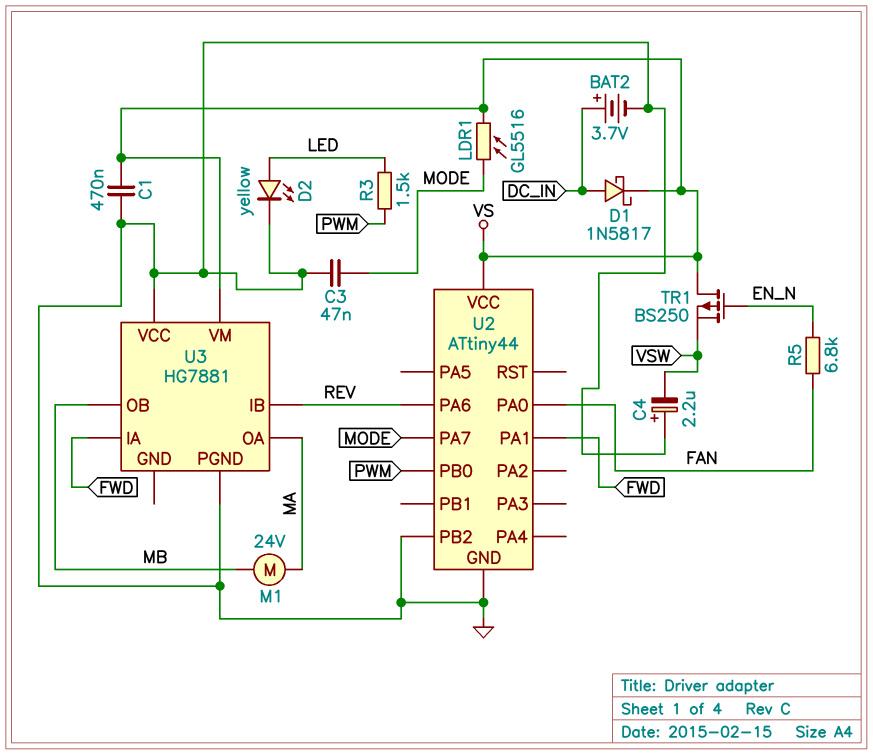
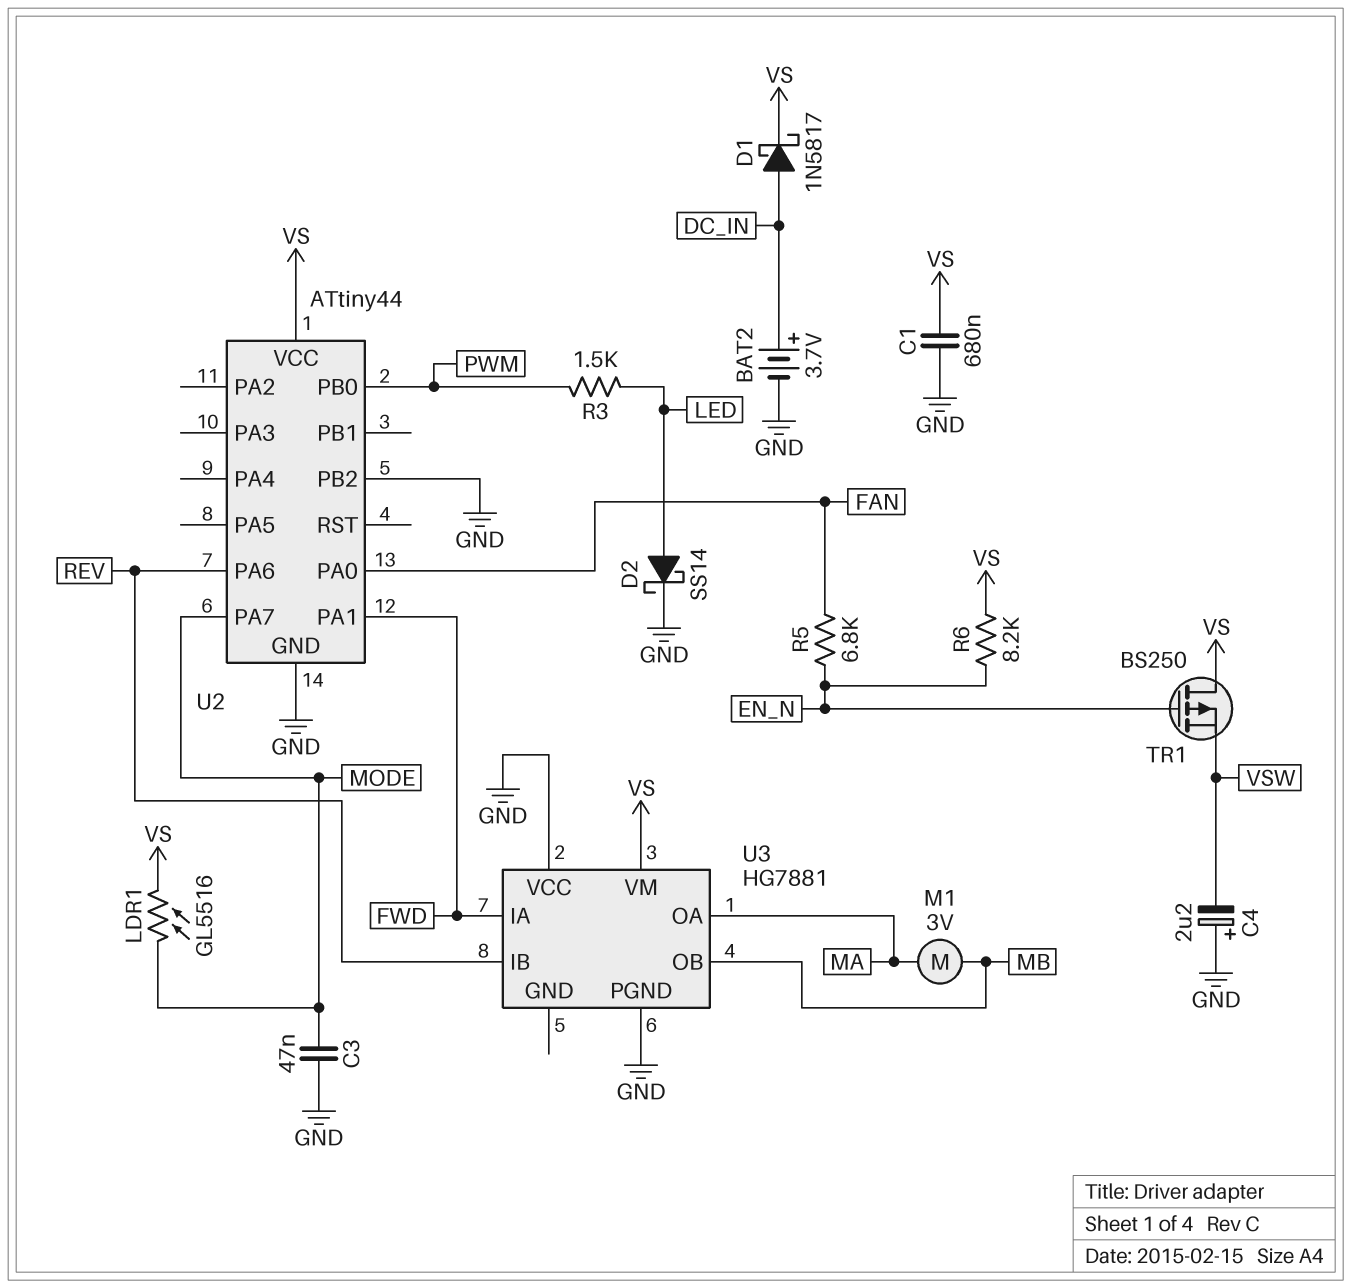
C1: 470nF (GND, VS) -> 680nF (GND, VS)
D2: LED yellow (A LED, K GND) -> schottky SS14 (A LED, K GND)
M1: motor 24V (MA, MB) -> motor 3V (MA, MB)
R6: none -> 8.2k (EN_N, VS)

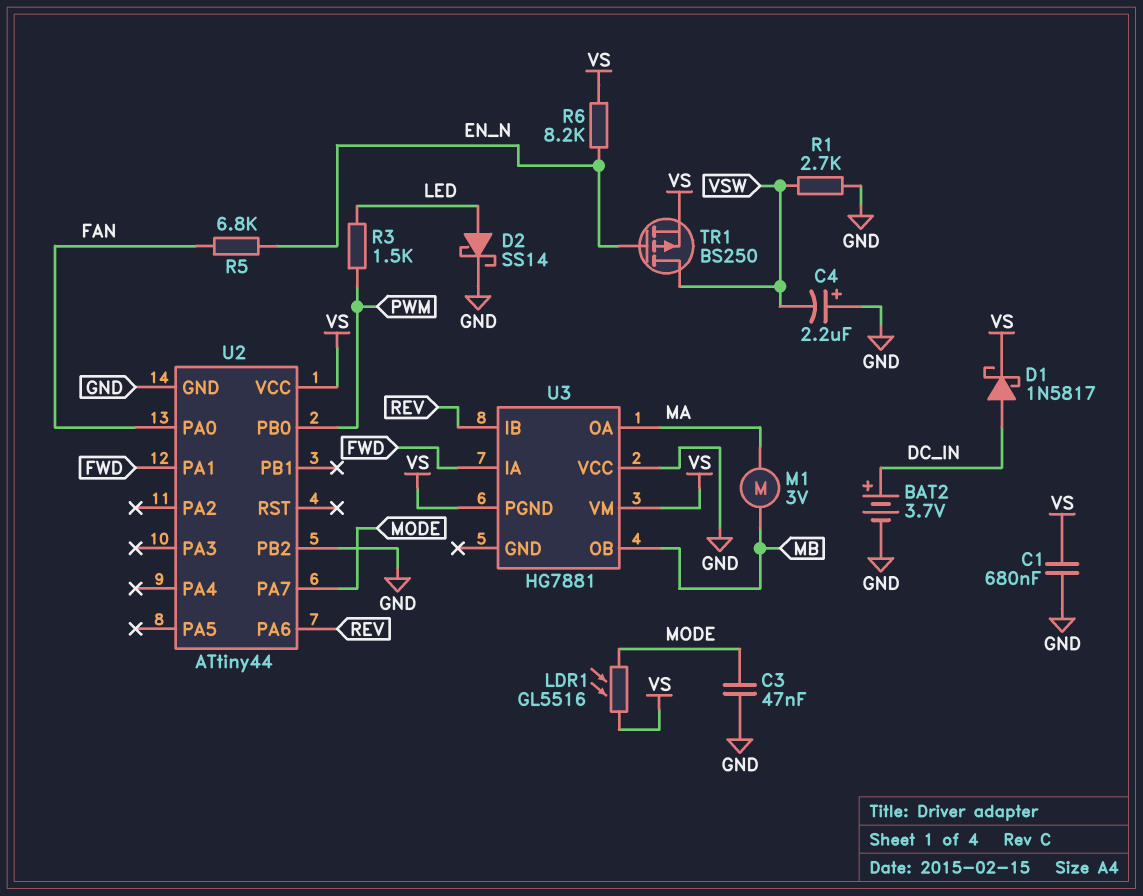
R1: none -> 2.7k (GND, VSW)
TR1: PMOS BS250 (G EN_N, D VS, S VSW) -> PMOS BS250 (G EN_N, D VSW, S VS)
U3 pin PGND: GND -> VS

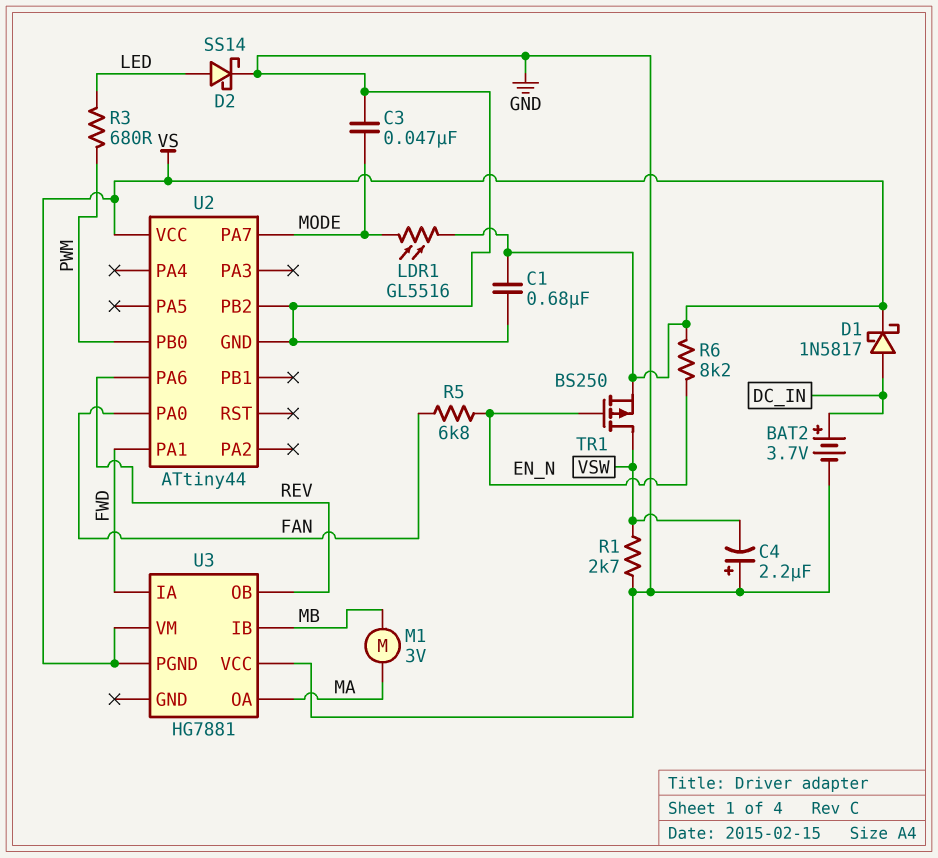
R3: 1.5k (LED, PWM) -> 680 (LED, PWM)
U3 pin IB: REV -> MB
U3 pin OB: MB -> REV

